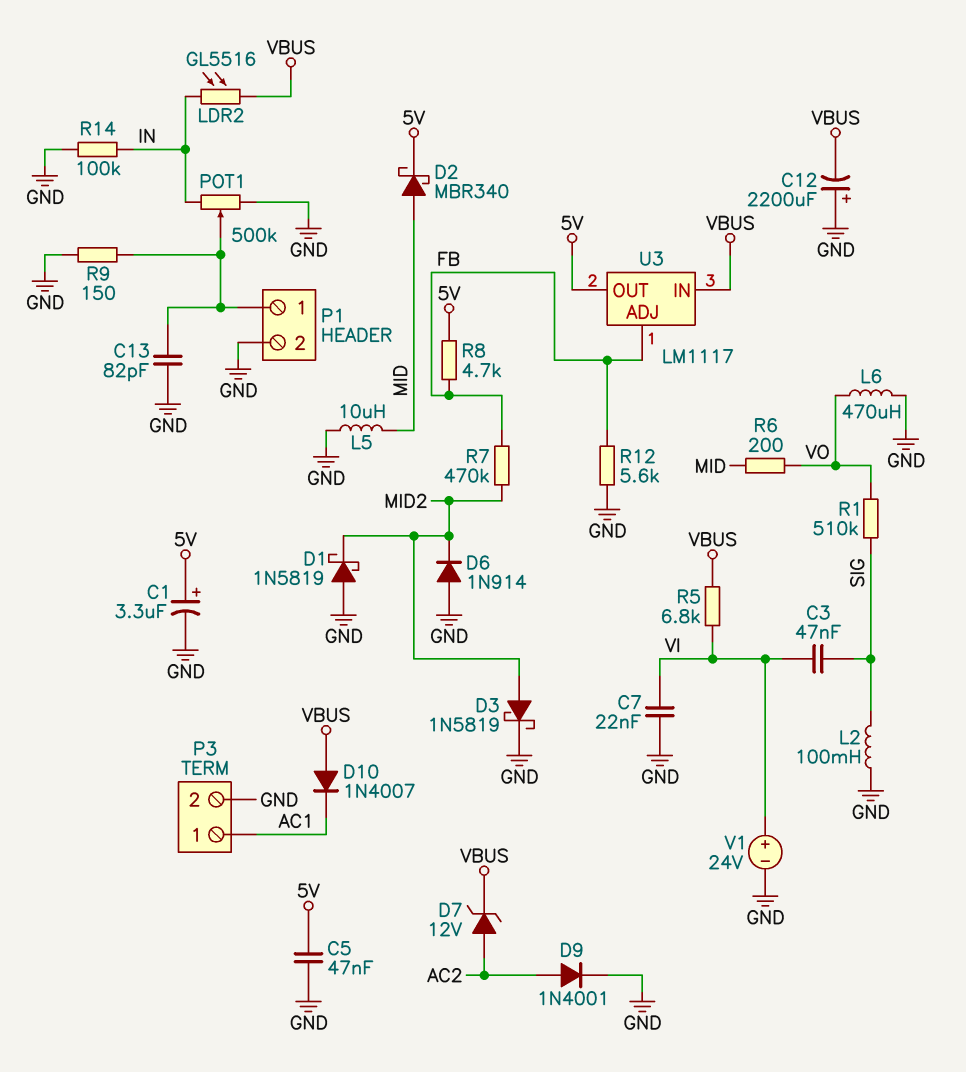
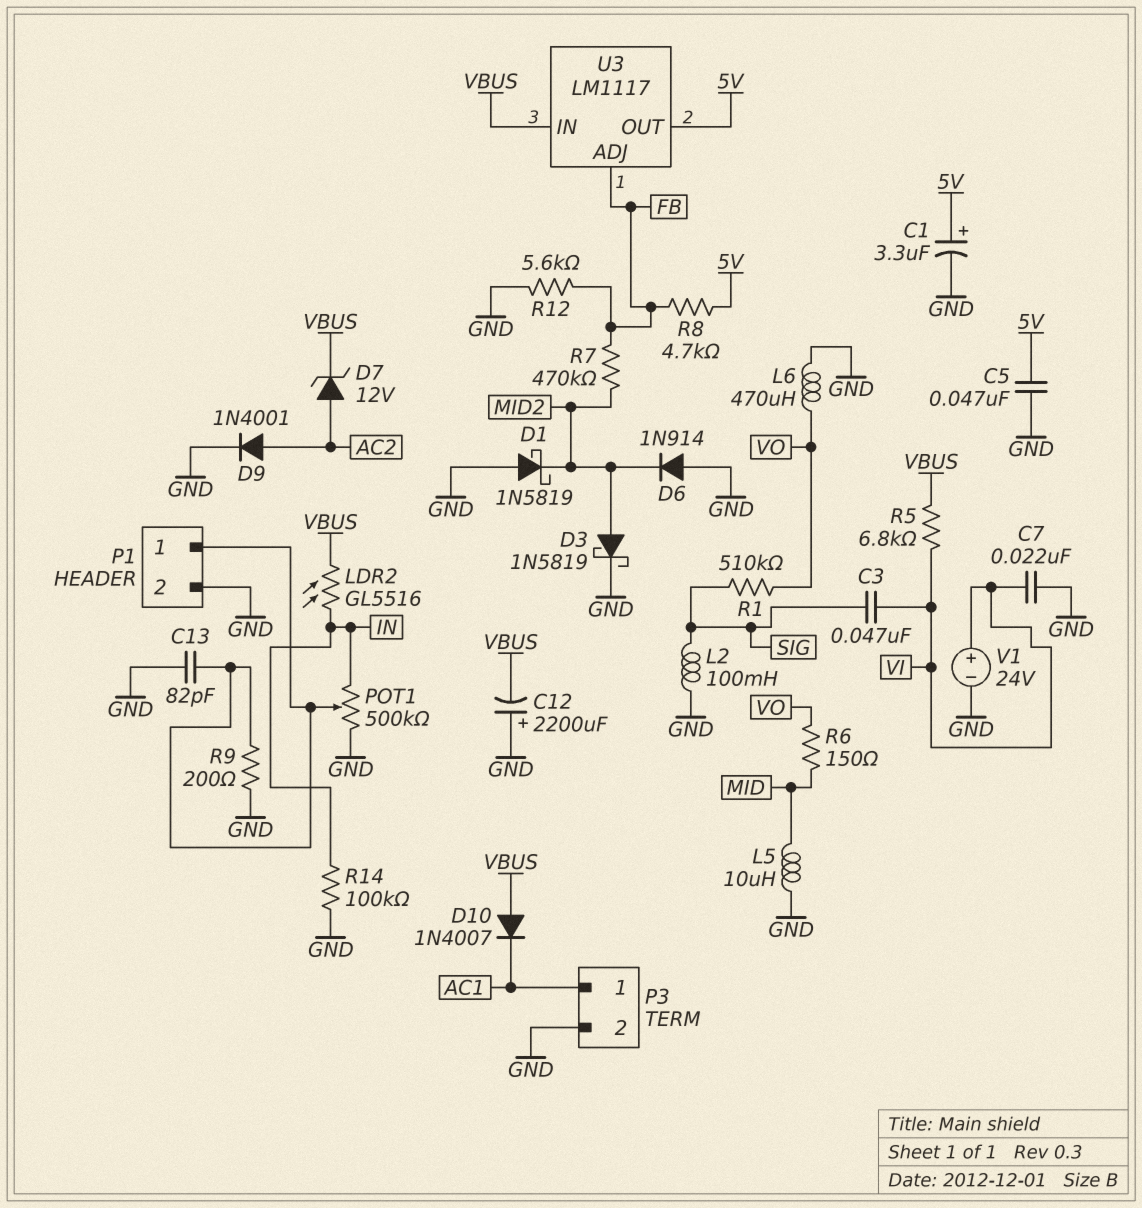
D2: schottky MBR340 (A MID, K 5V) -> none
R6: 200 (MID, VO) -> 150 (MID, VO)
R9: 150 (GND, P1/1) -> 200 (GND, P1/1)

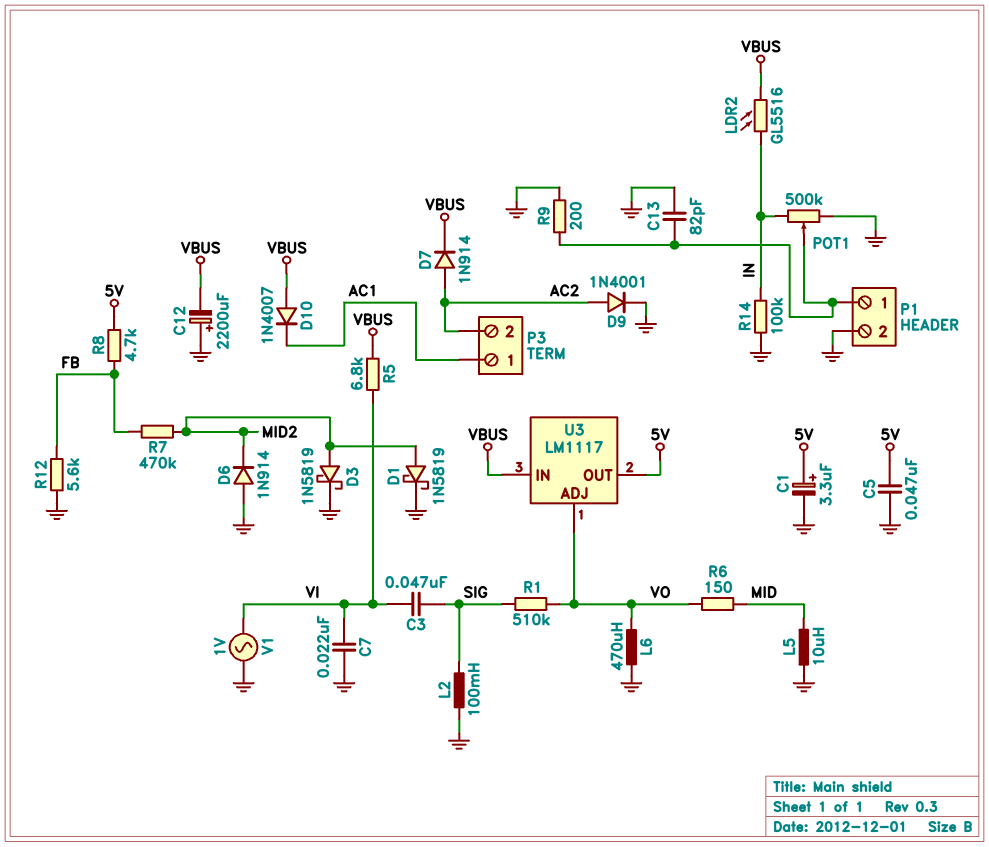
D1: schottky 1N5819 (A GND, K MID2) -> schottky 1N5819 (A MID2, K GND)
D7: zener 12V (A AC2, K VBUS) -> diode 1N914 (A AC2, K VBUS)
P3 pin 2: GND -> AC2
U3 pin ADJ: FB -> VO
V1: 24V (plus VI, minus GND) -> AC 1V (GND, VI)

